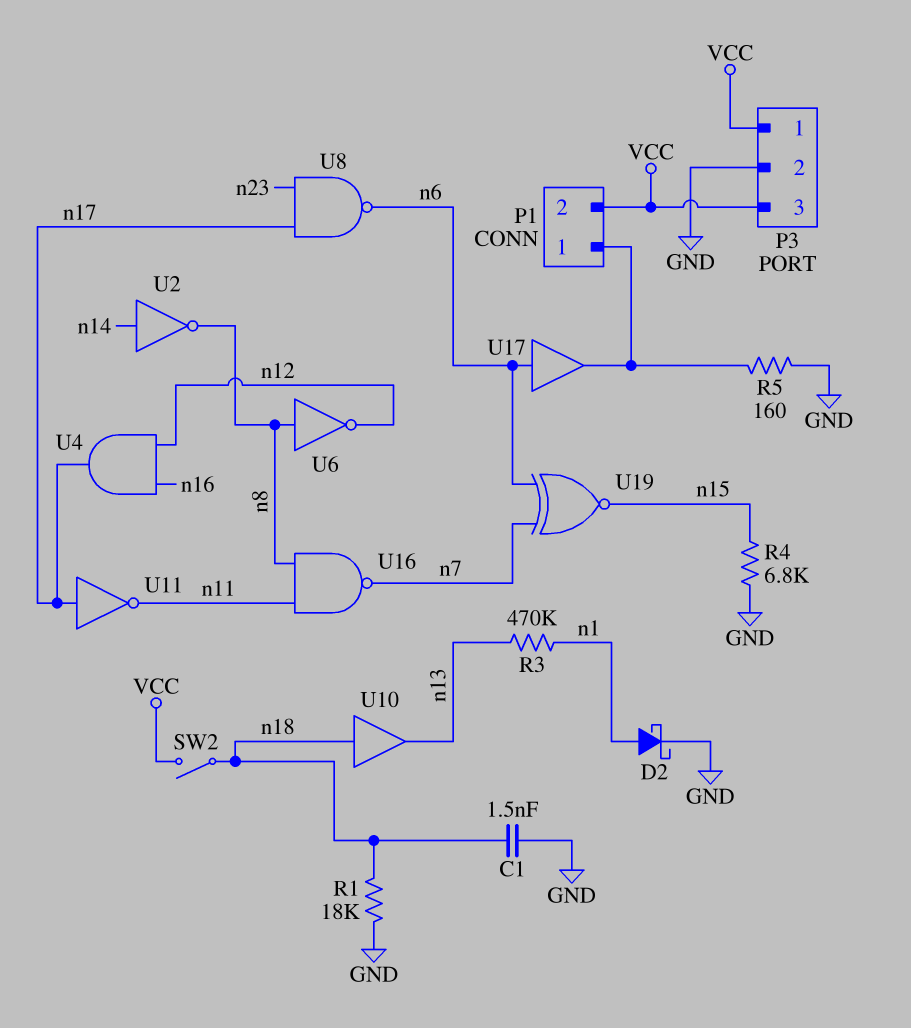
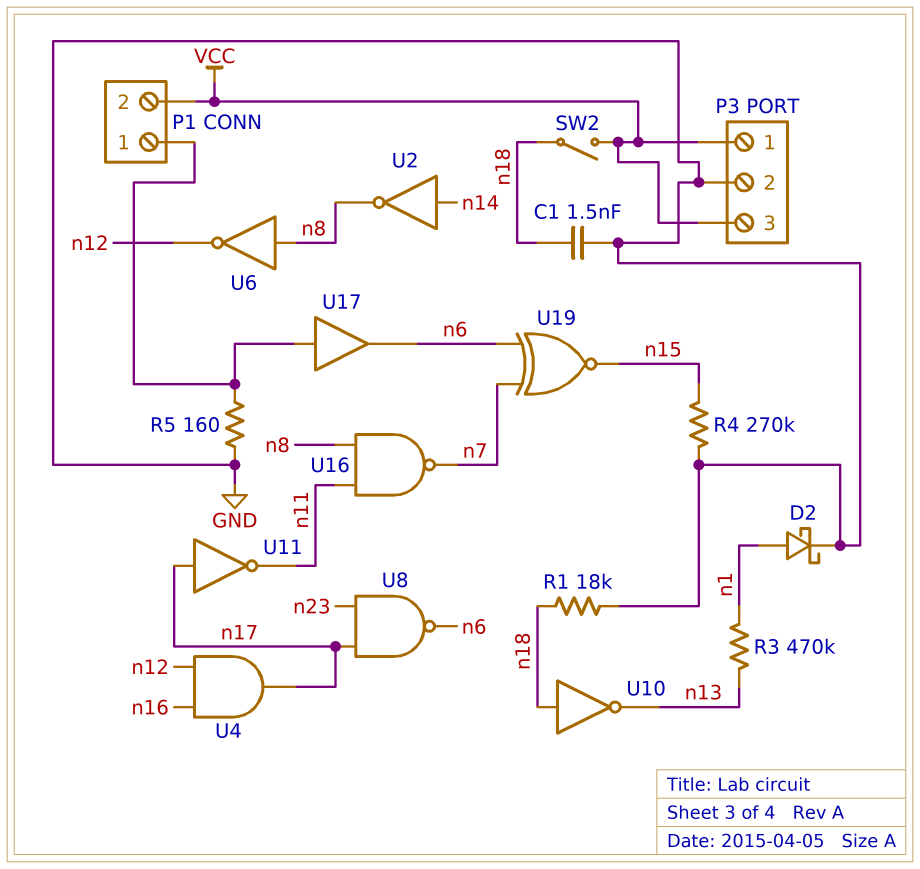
R4: 6.8k (GND, n15) -> 270k (GND, n15)
U10: buffer (in n18, out n13) -> NOT (in n18, out n13)
U17: buffer (in n6, out P1/1) -> buffer (in P1/1, out n6)

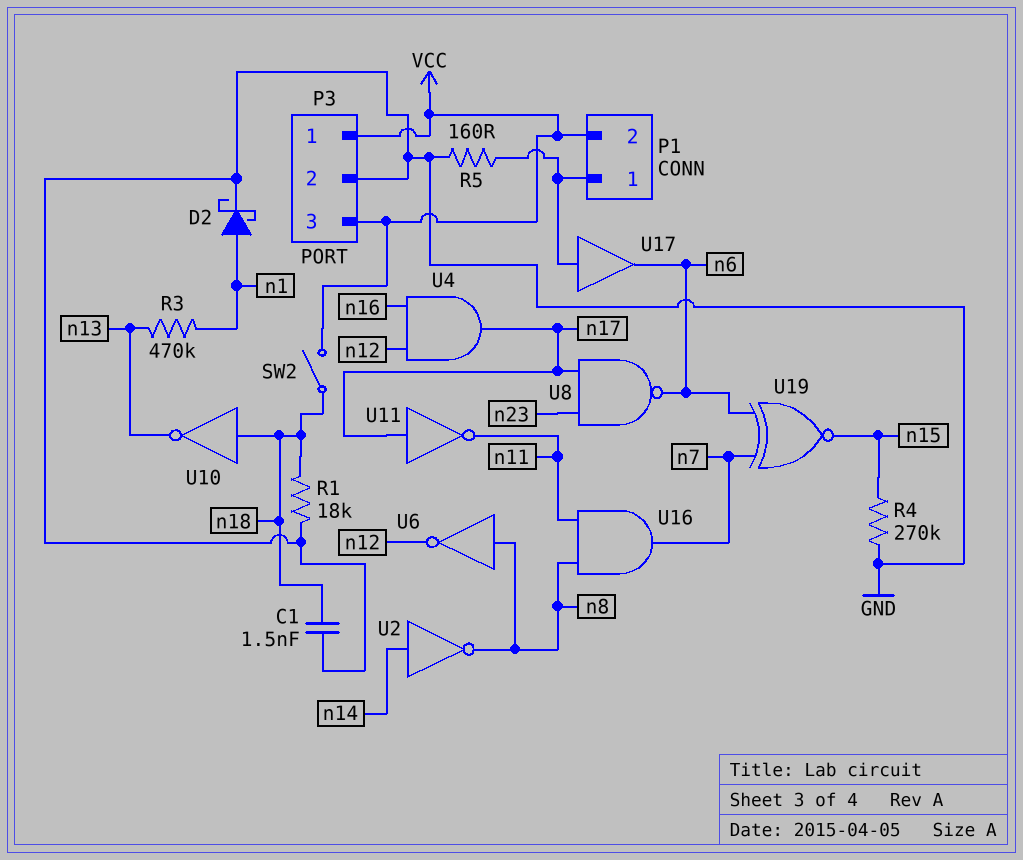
U16: NAND (in n8, in n11, out n7) -> AND (in n8, in n11, out n7)

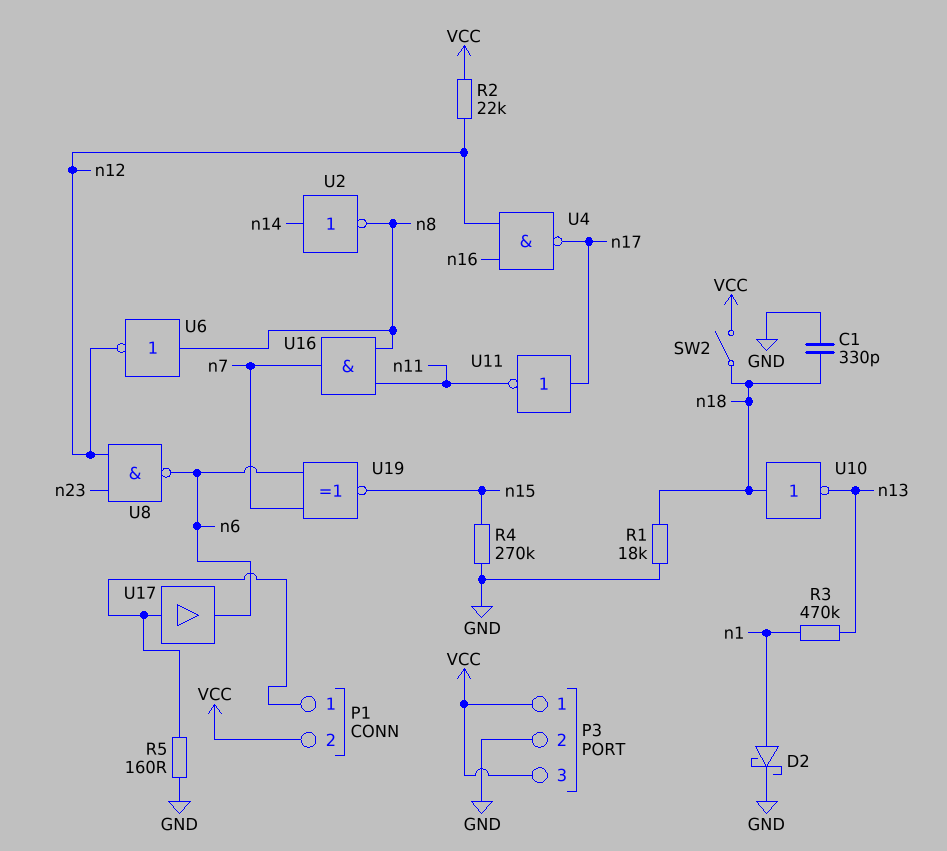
C1: 1.5nF (GND, n18) -> 330pF (GND, n18)
R2: none -> 22k (VCC, n12)
U4: AND (in n12, in n16, out n17) -> NAND (in n12, in n16, out n17)
U8: NAND (in n17, in n23, out n6) -> NAND (in n12, in n23, out n6)

